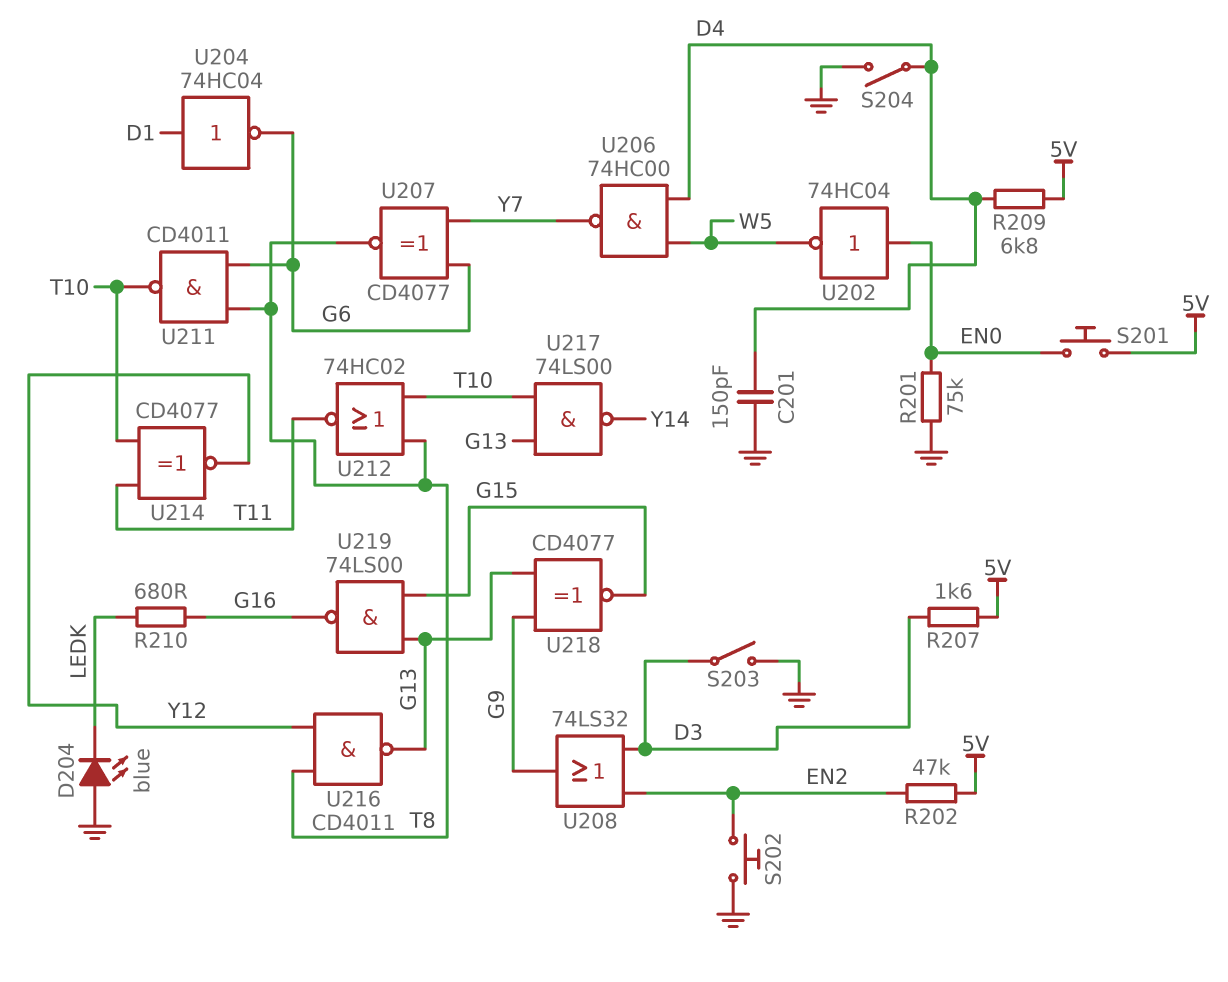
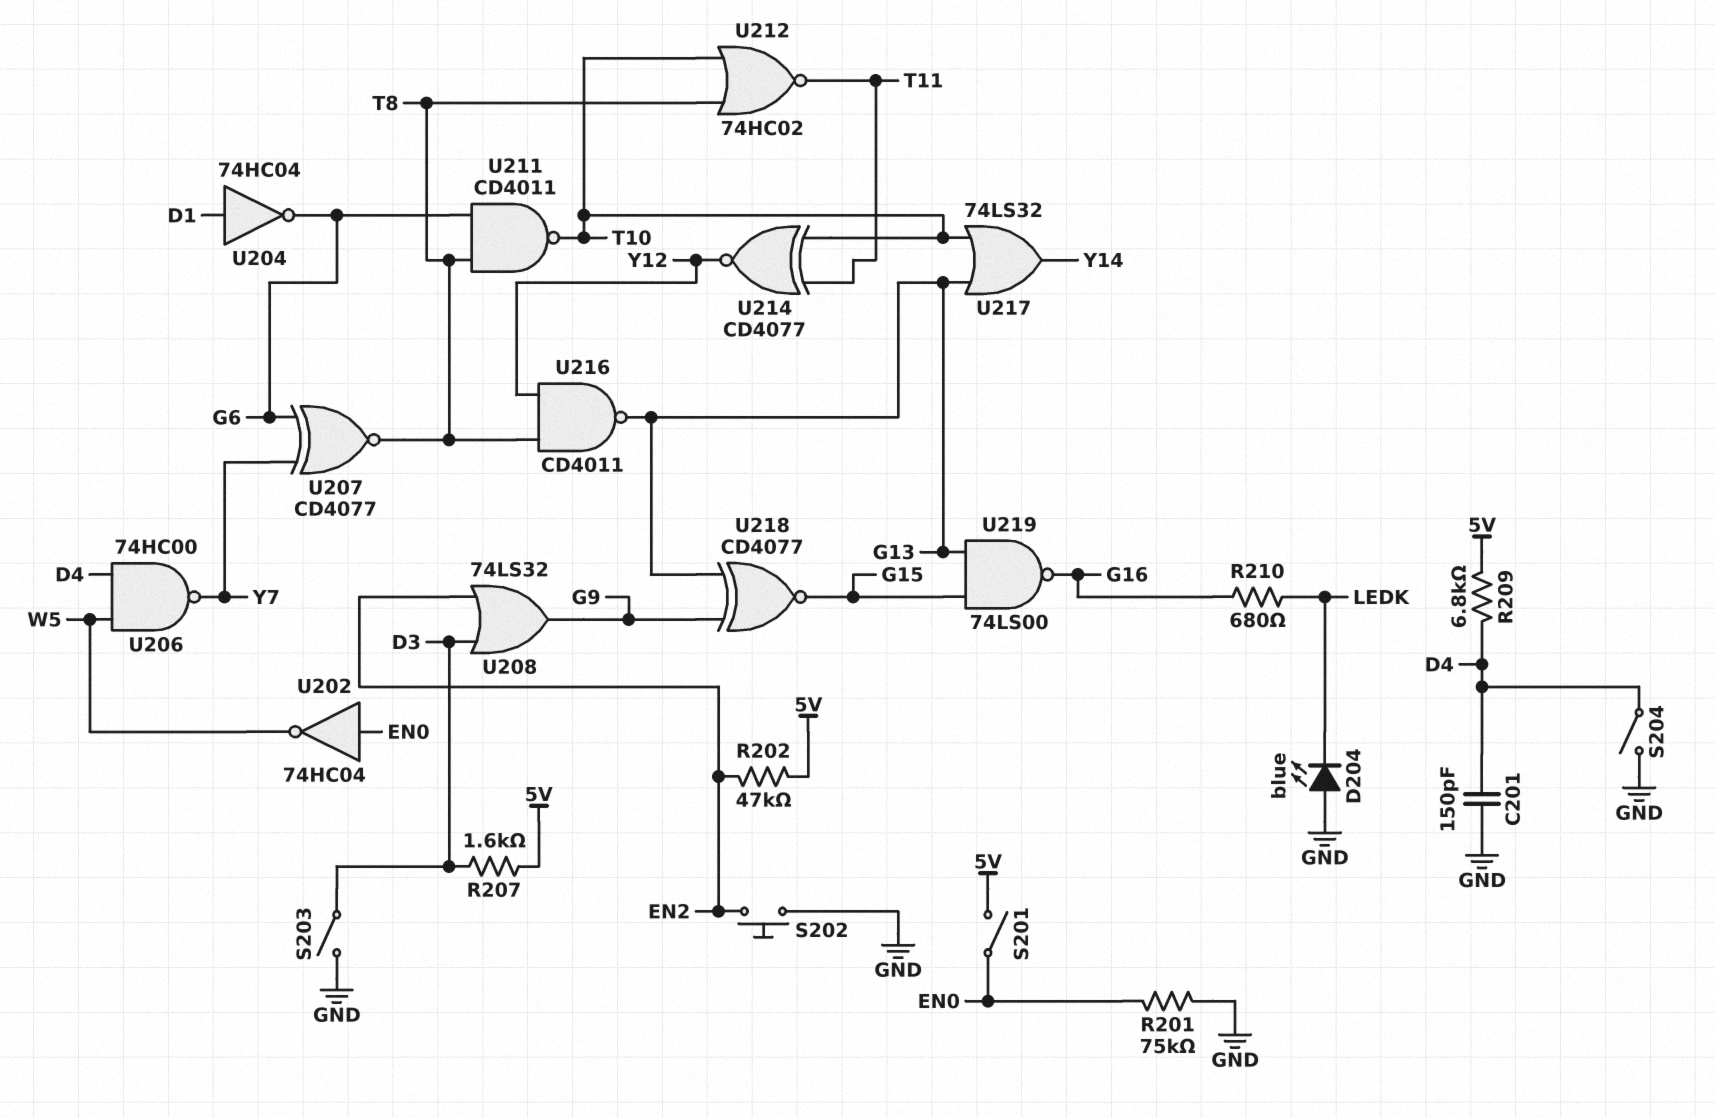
S201: button (5V, EN0) -> switch (5V, EN0)
U217: NAND 74LS00 (in G13, in T10, out Y14) -> OR 74LS32 (in G13, in T10, out Y14)

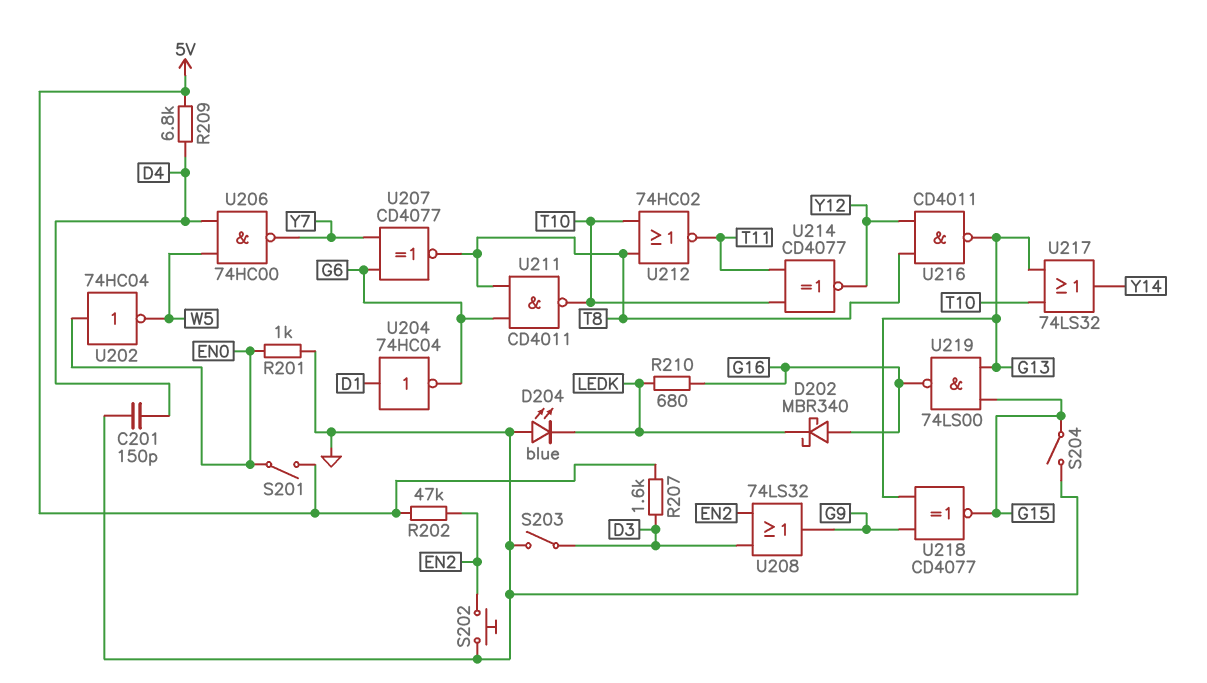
D202: none -> schottky MBR340 (A G16, K LEDK)
R201: 75k (EN0, GND) -> 1k (EN0, GND)
S204: switch (D4, GND) -> switch (G15, GND)

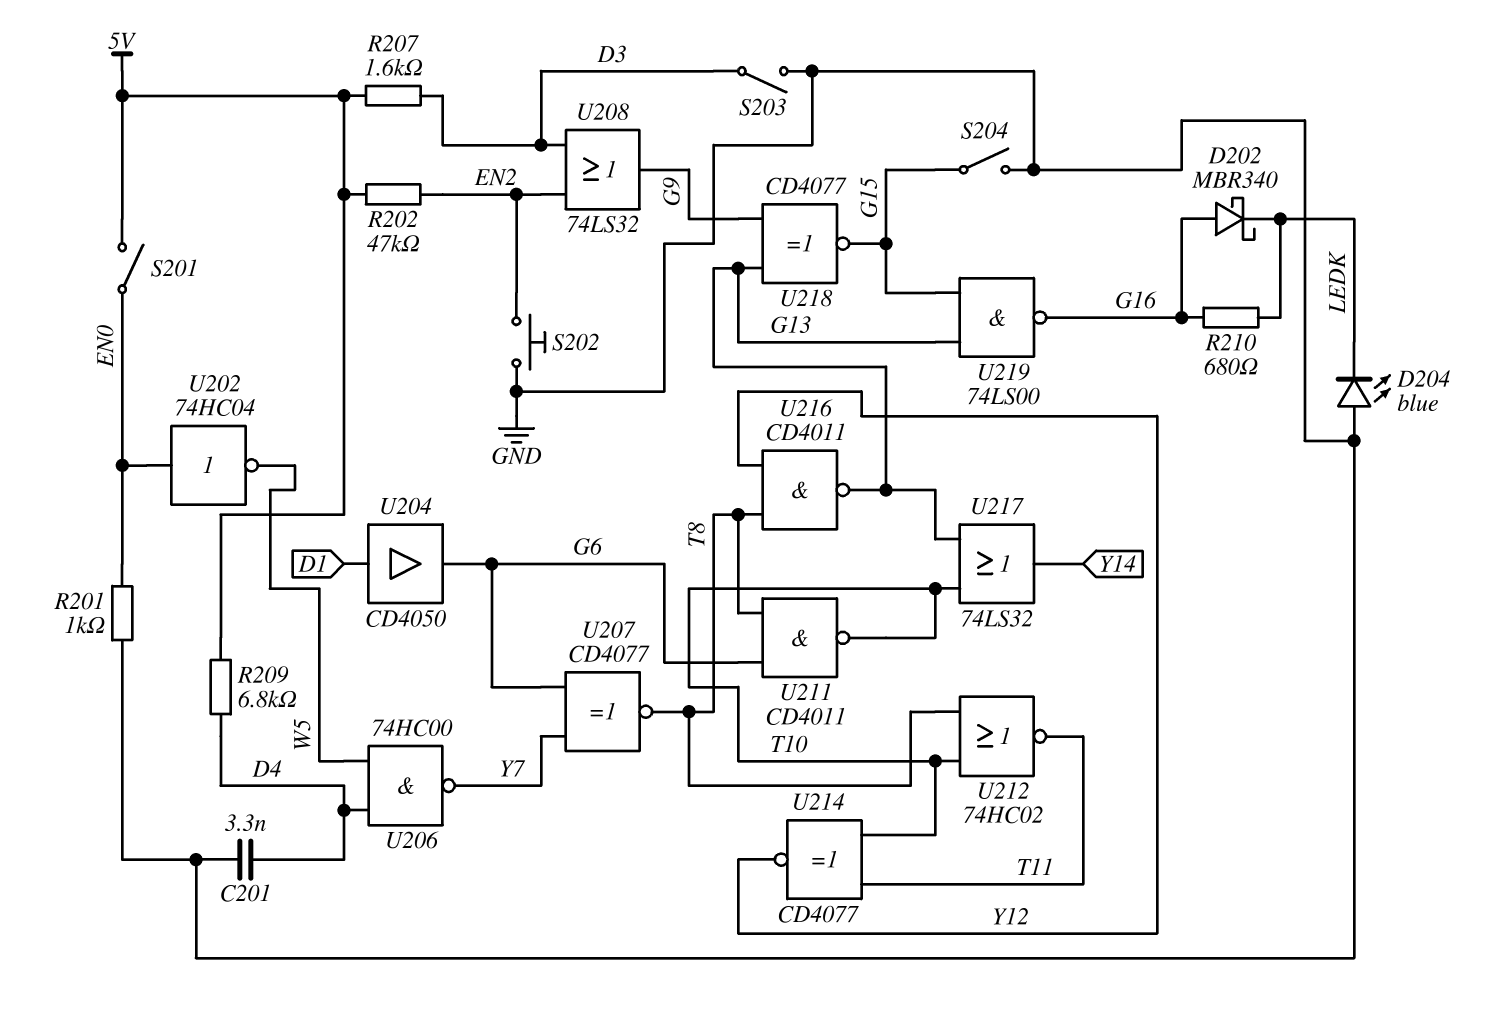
C201: 150pF (D4, GND) -> 3.3nF (D4, GND)
U204: NOT 74HC04 (in D1, out G6) -> buffer CD4050 (in D1, out G6)

